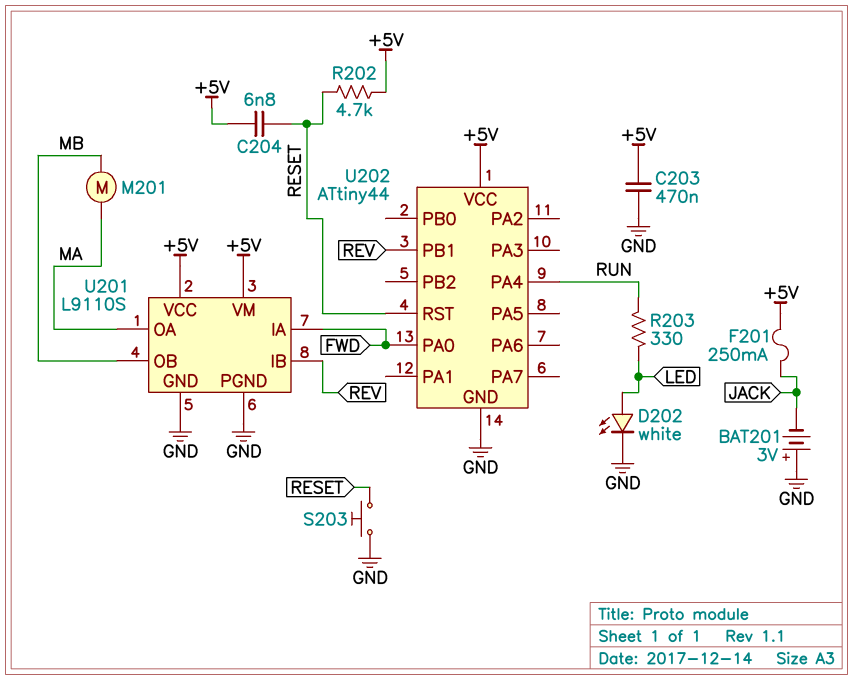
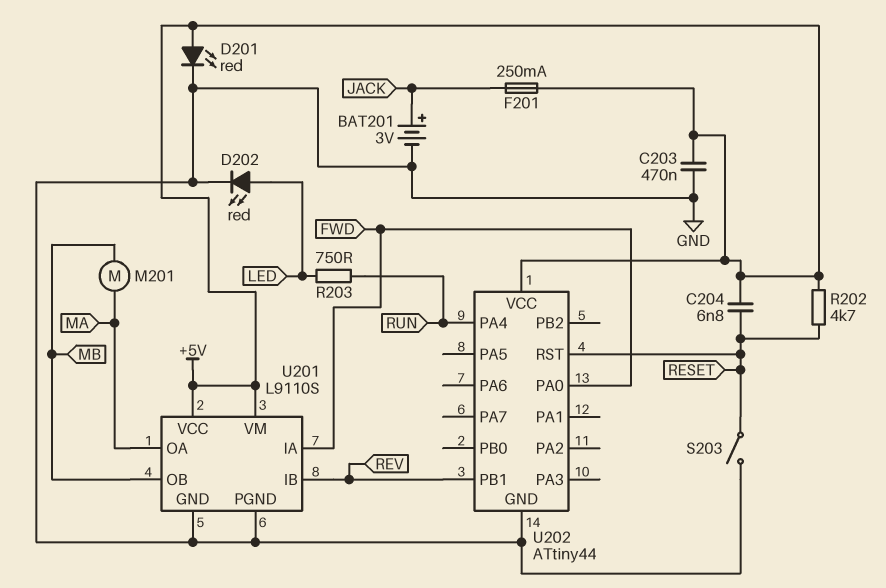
BAT201: 3V (plus GND, minus JACK) -> 3V (plus JACK, minus GND)
D201: none -> LED red (A +5V, K GND)
D202: LED white (A LED, K GND) -> LED red (A LED, K GND)
R203: 330 (LED, RUN) -> 750 (LED, RUN)
S203: button (GND, RESET) -> switch (GND, RESET)

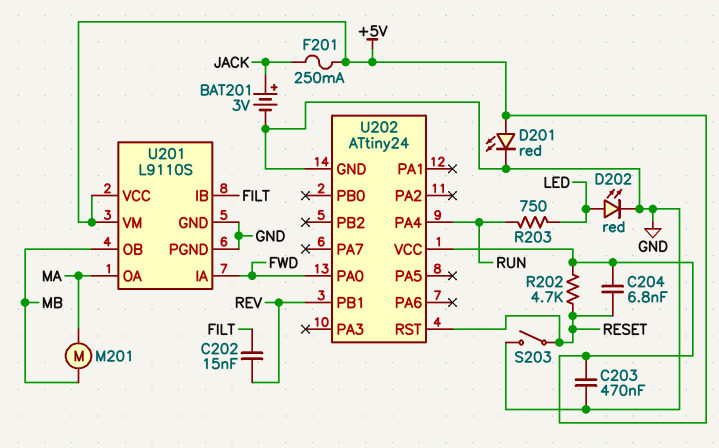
C202: none -> 15nF (FILT, REV)
U201 pin IB: REV -> FILT
U202: ATtiny44 -> ATtiny24

